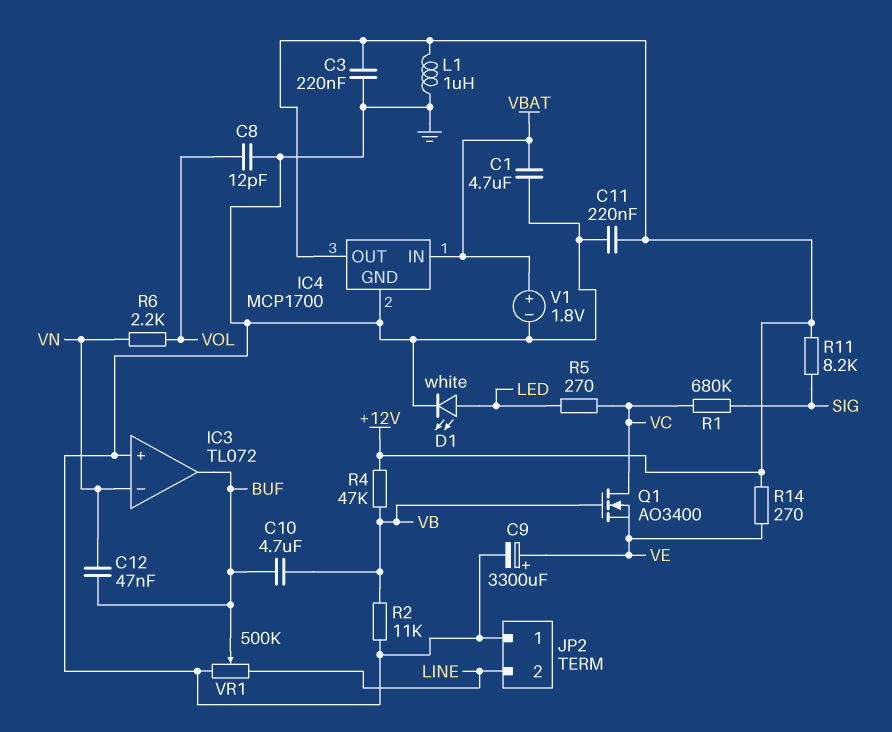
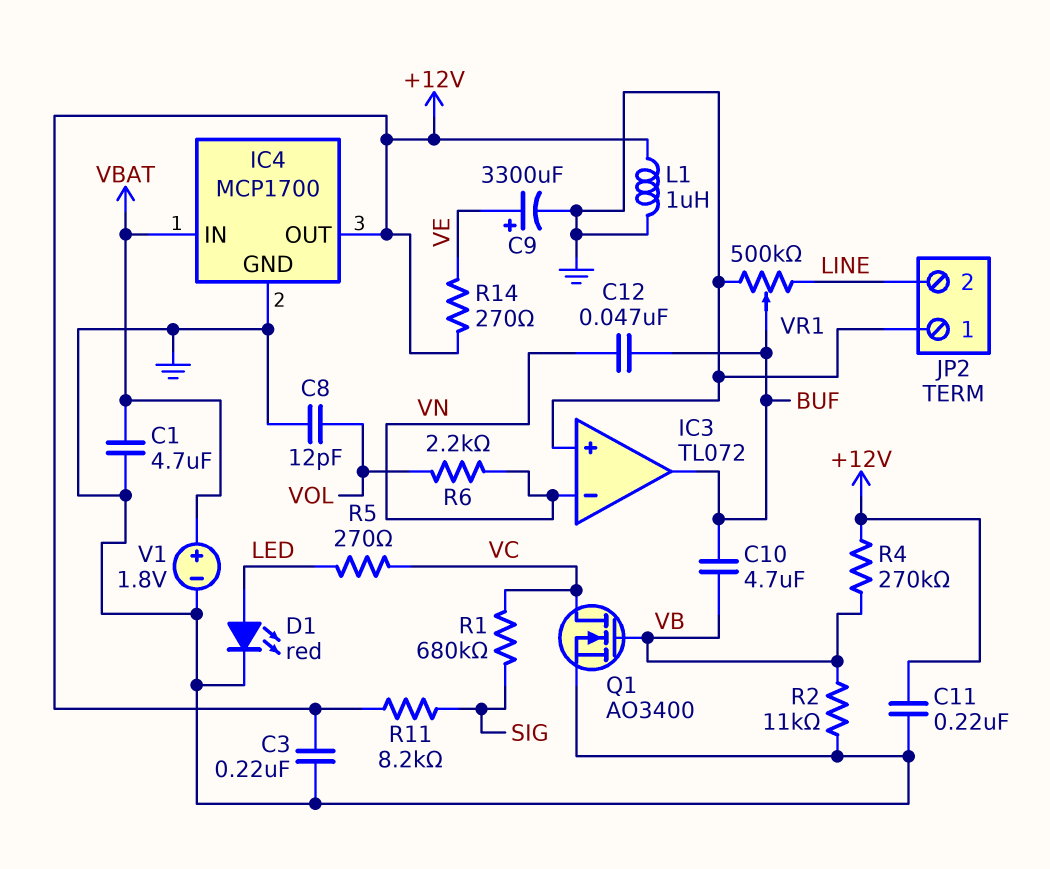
D1: LED white (A LED, K GND) -> LED red (A LED, K GND)
Q1: NMOS AO3400 (G VB, D VC, S VE) -> NMOS AO3400 (G VB, D VC, S GND)
R4: 47k (+12V, VB) -> 270k (+12V, VB)

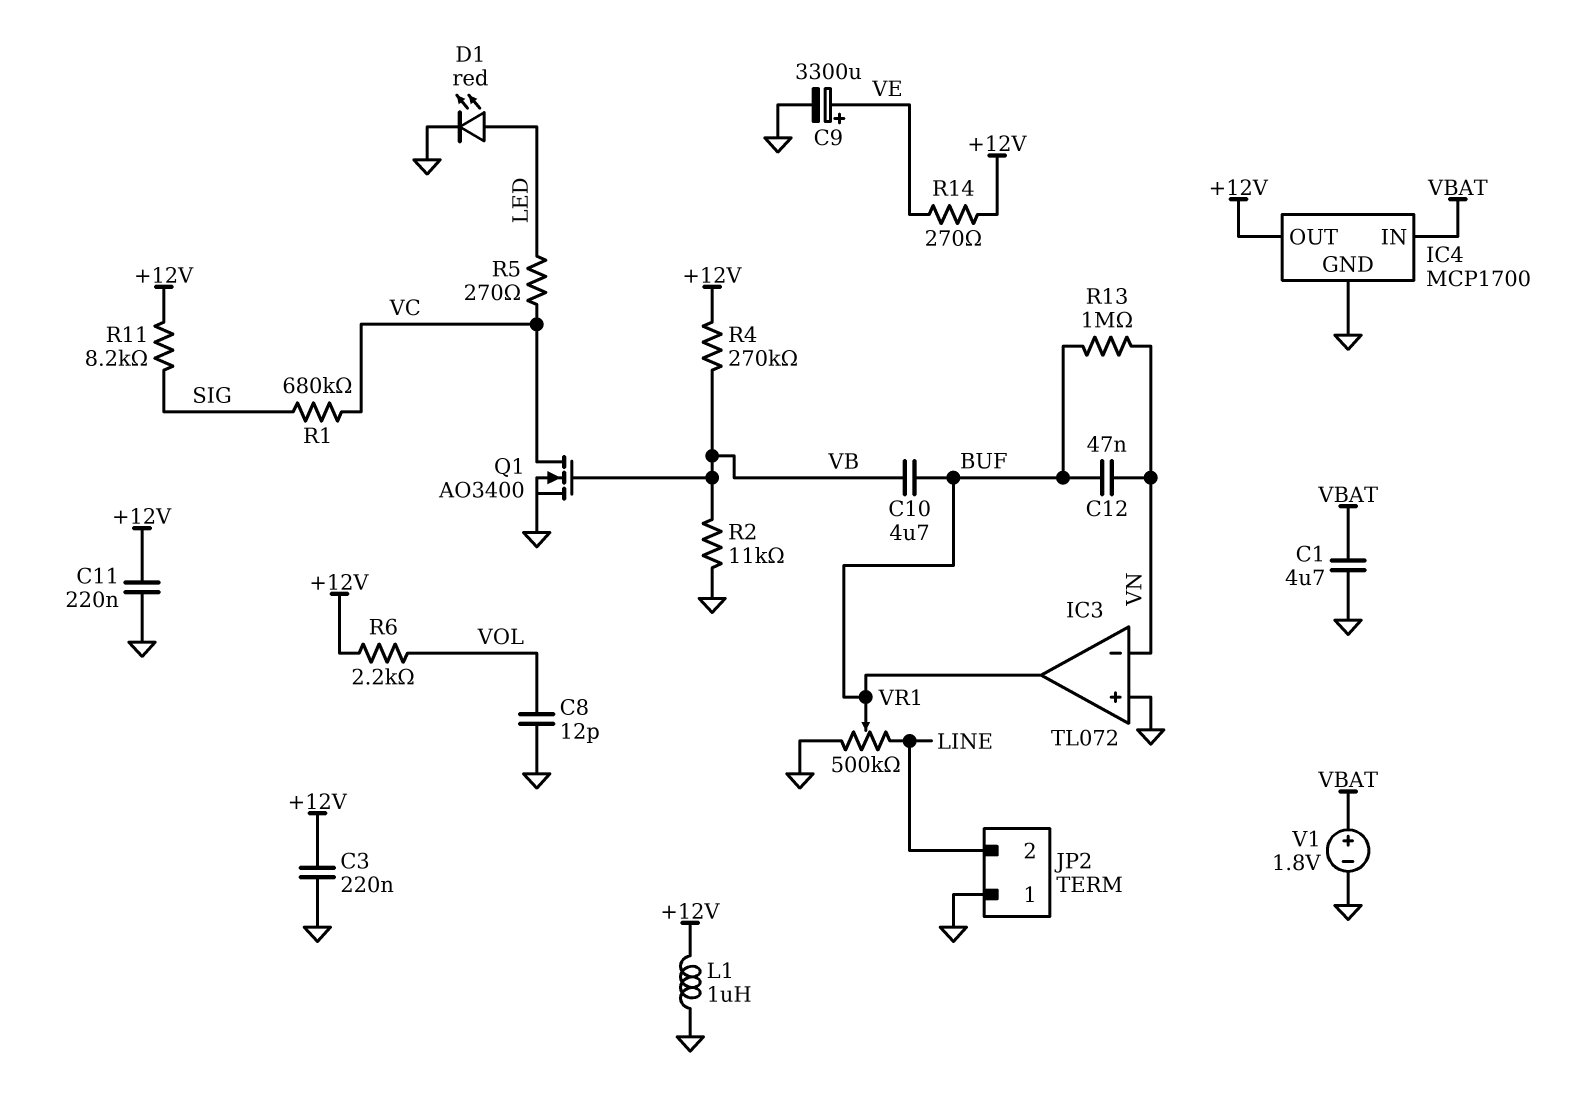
R6: 2.2k (VN, VOL) -> 2.2k (+12V, VOL)
R13: none -> 1M (BUF, VN)

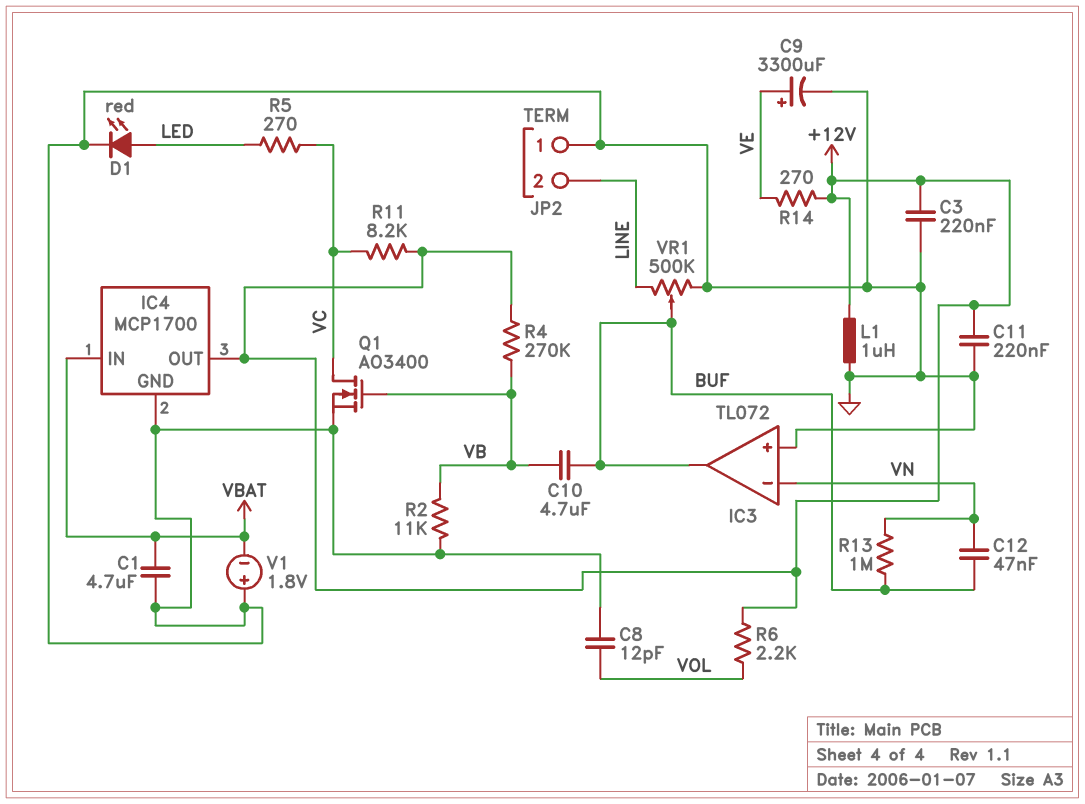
R1: 680k (SIG, VC) -> none
R11: 8.2k (+12V, SIG) -> 8.2k (+12V, VC)
V1: 1.8V (plus VBAT, minus GND) -> 1.8V (plus GND, minus VBAT)

